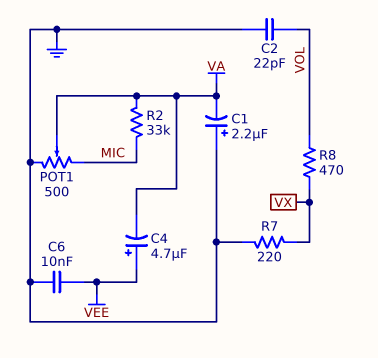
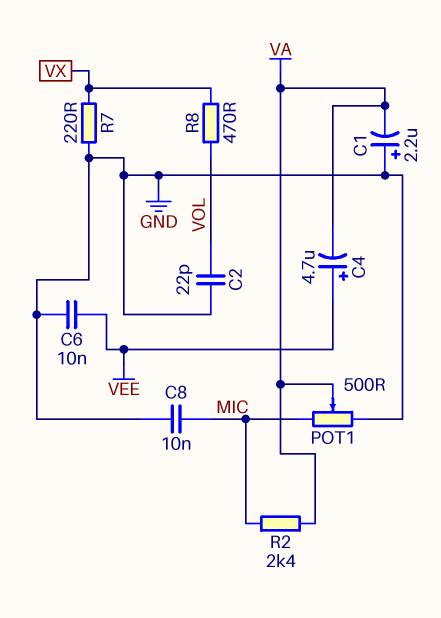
C8: none -> 10nF (GND, MIC)
R2: 33k (MIC, VA) -> 2.4k (MIC, VA)

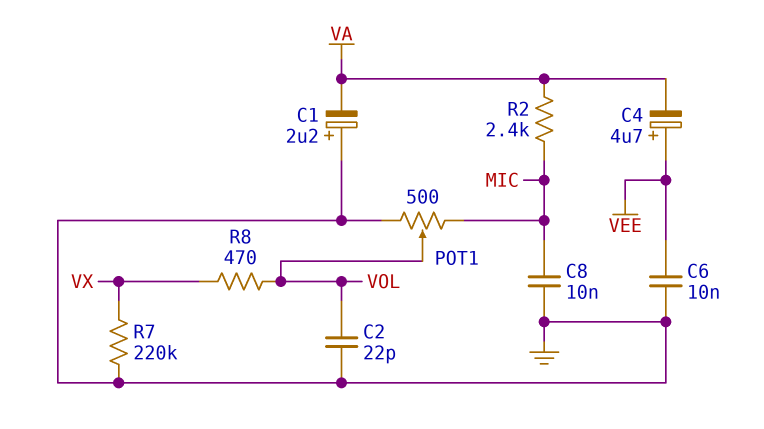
POT1: 500 (GND, MIC, wiper VA) -> 500 (GND, MIC, wiper VOL)
R7: 220 (GND, VX) -> 220k (GND, VX)

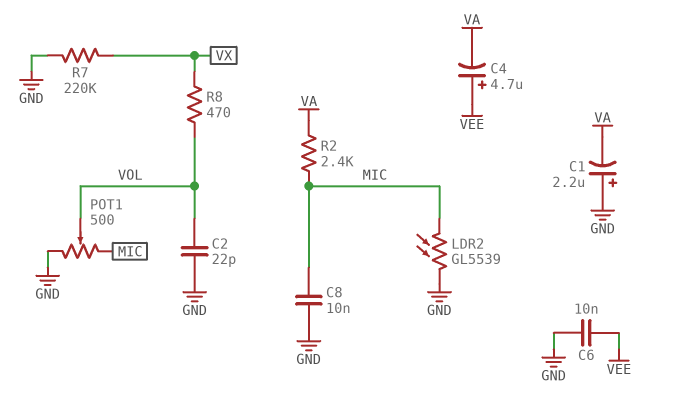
LDR2: none -> GL5539 (GND, MIC)

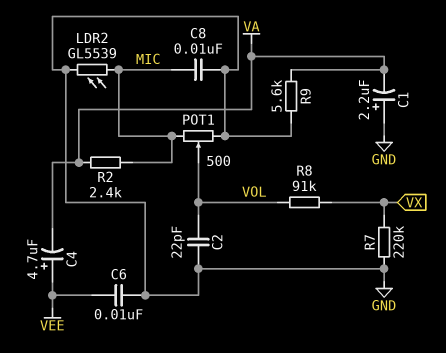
R8: 470 (VOL, VX) -> 91k (VOL, VX)
R9: none -> 5.6k (GND, VA)

